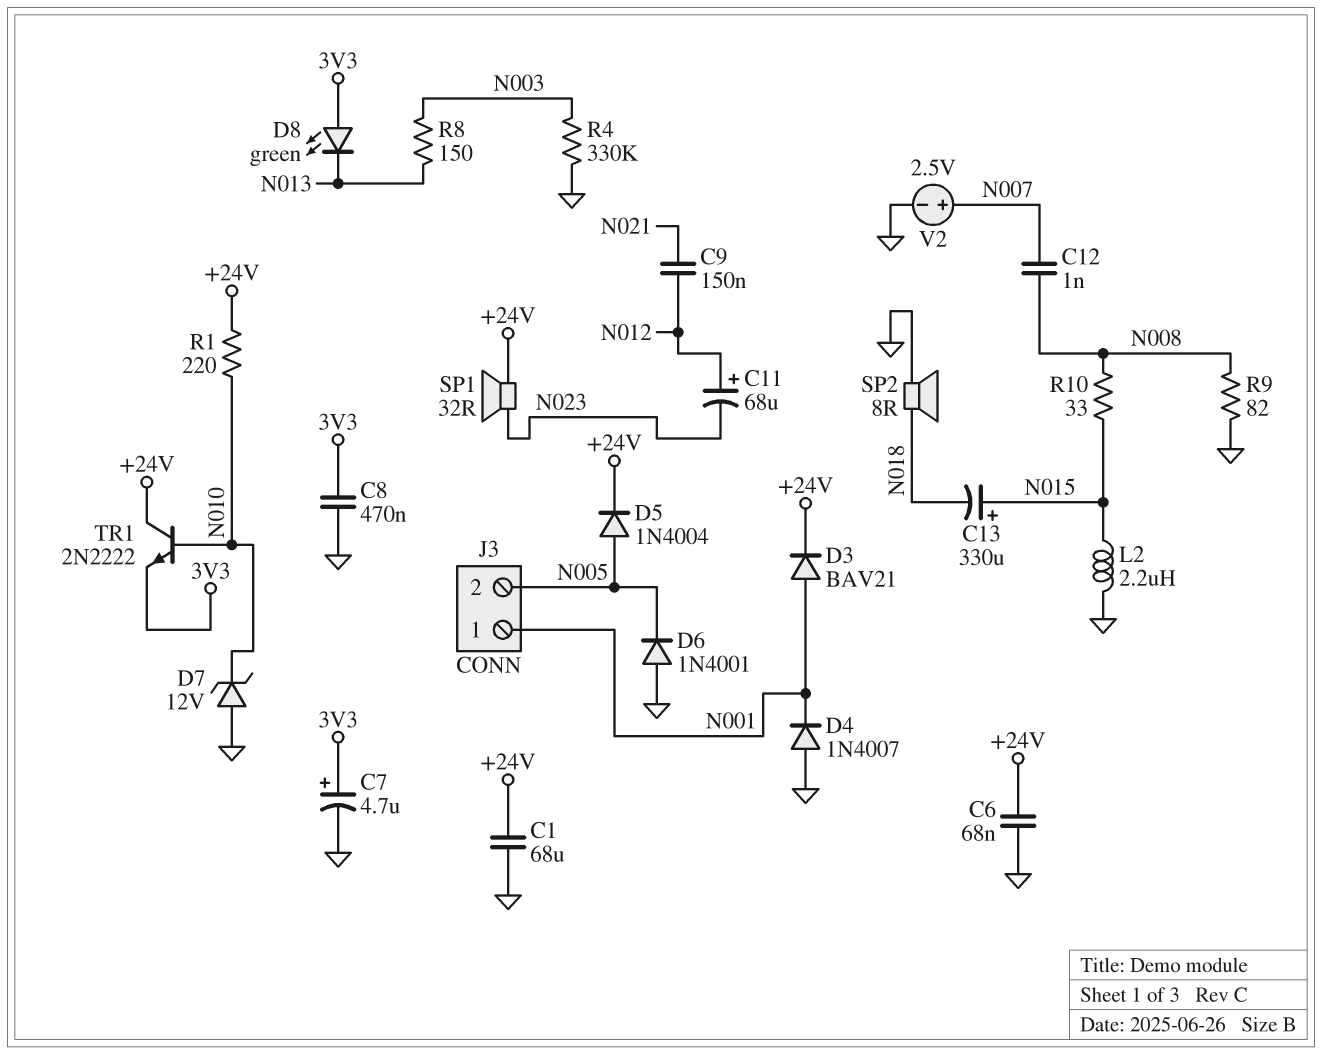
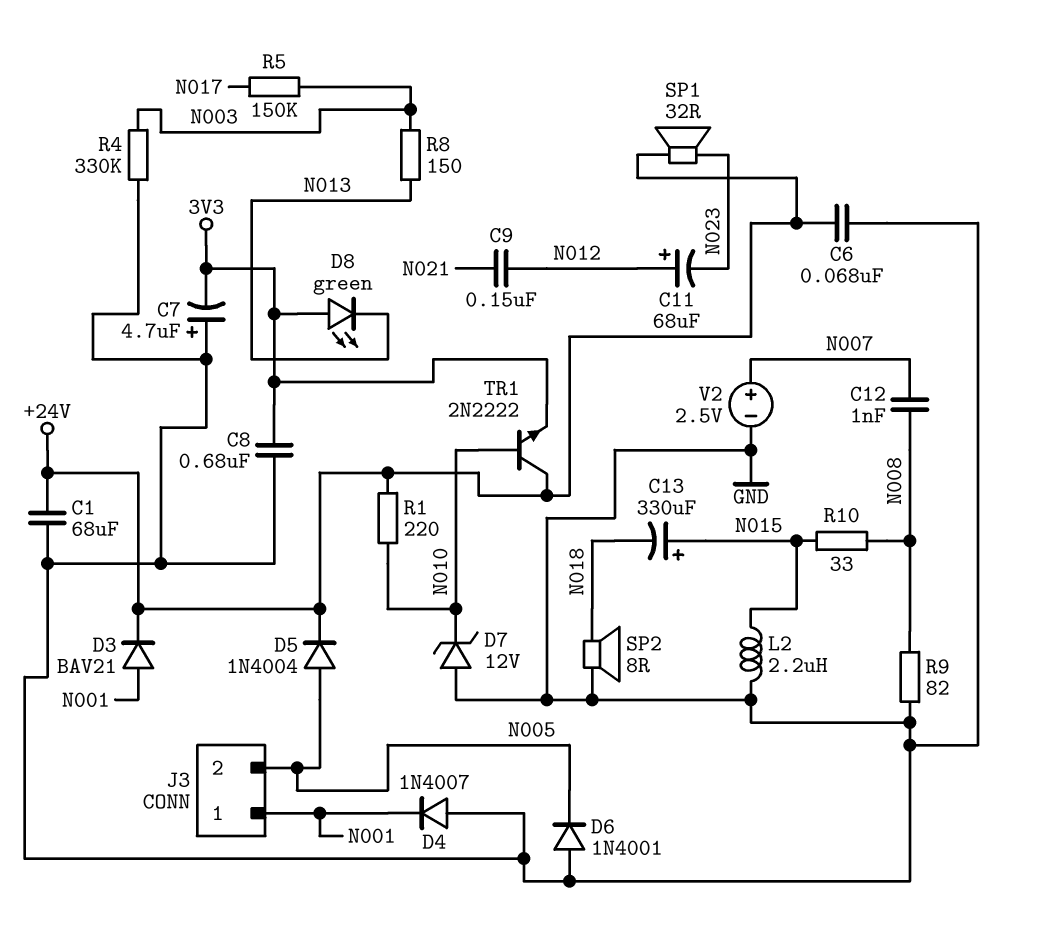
C7: 4.7uF (plus 3V3, minus GND) -> 4.7uF (plus GND, minus 3V3)
C8: 470nF (3V3, GND) -> 680nF (3V3, GND)
R5: none -> 150k (N003, N017)

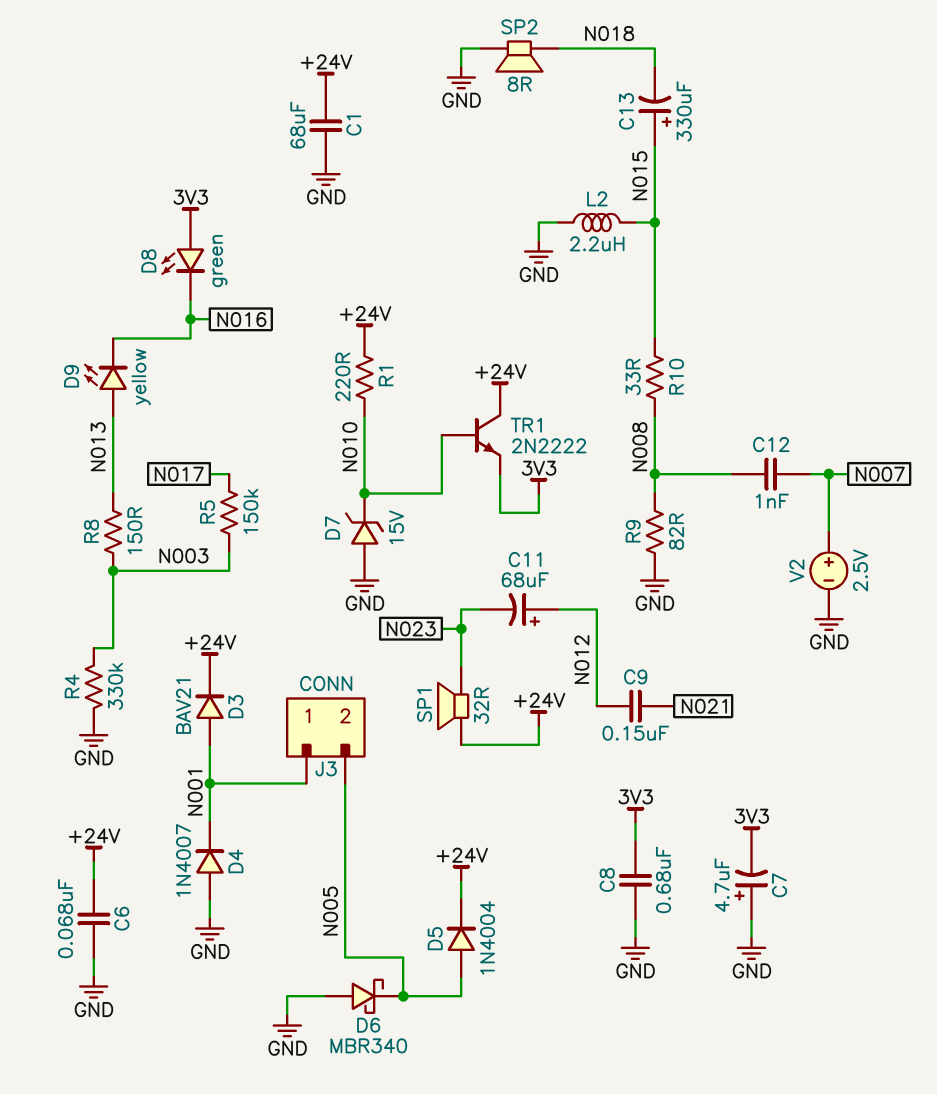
D6: diode 1N4001 (A GND, K N005) -> schottky MBR340 (A GND, K N005)
D7: zener 12V (A GND, K N010) -> zener 15V (A GND, K N010)
D8: LED green (A 3V3, K N013) -> LED green (A 3V3, K N016)
D9: none -> LED yellow (A N013, K N016)

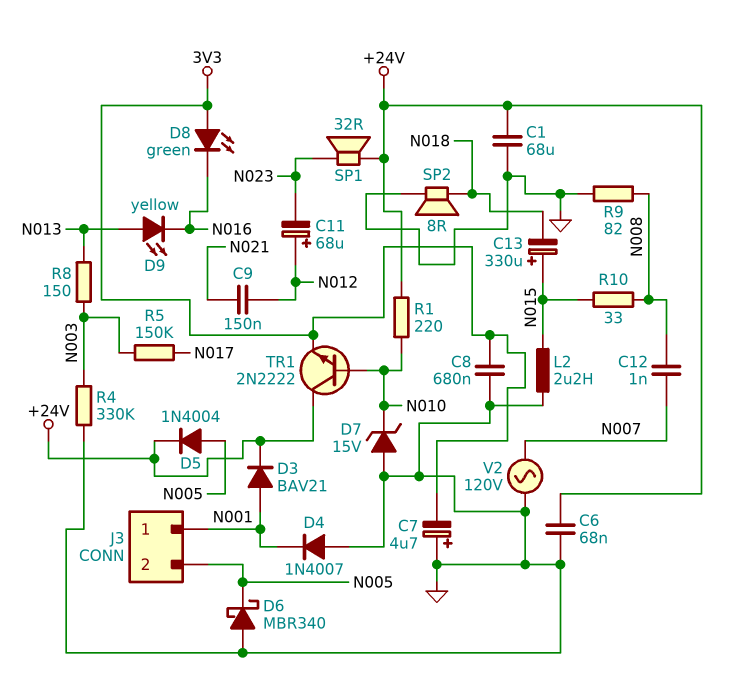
V2: 2.5V (plus N007, minus GND) -> AC 120V (GND, N007)

